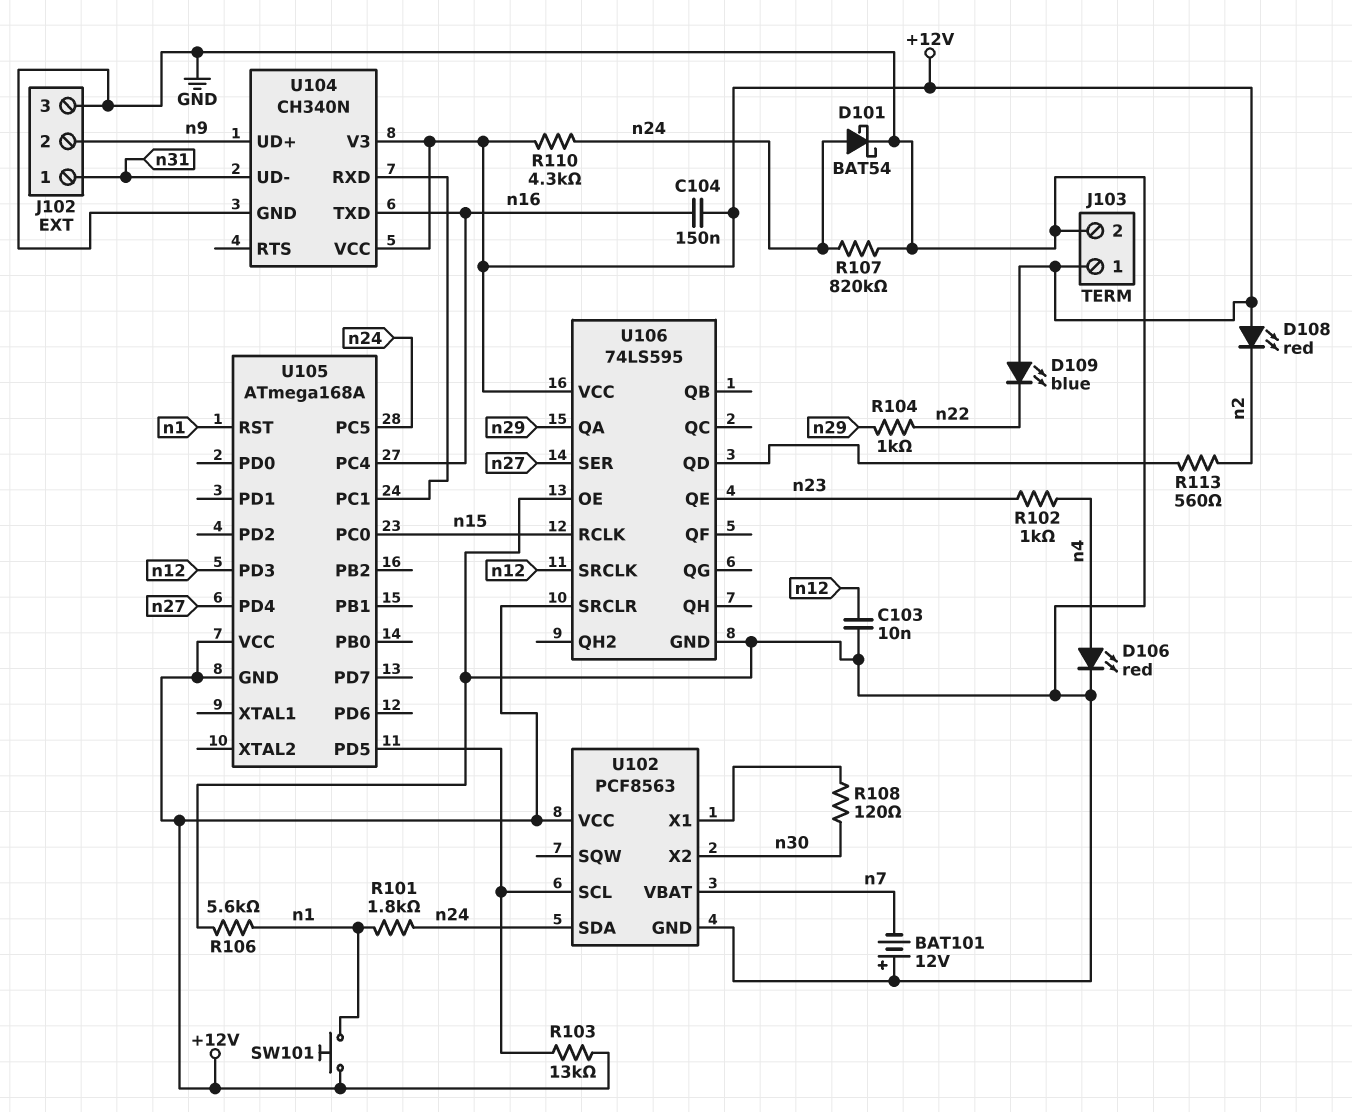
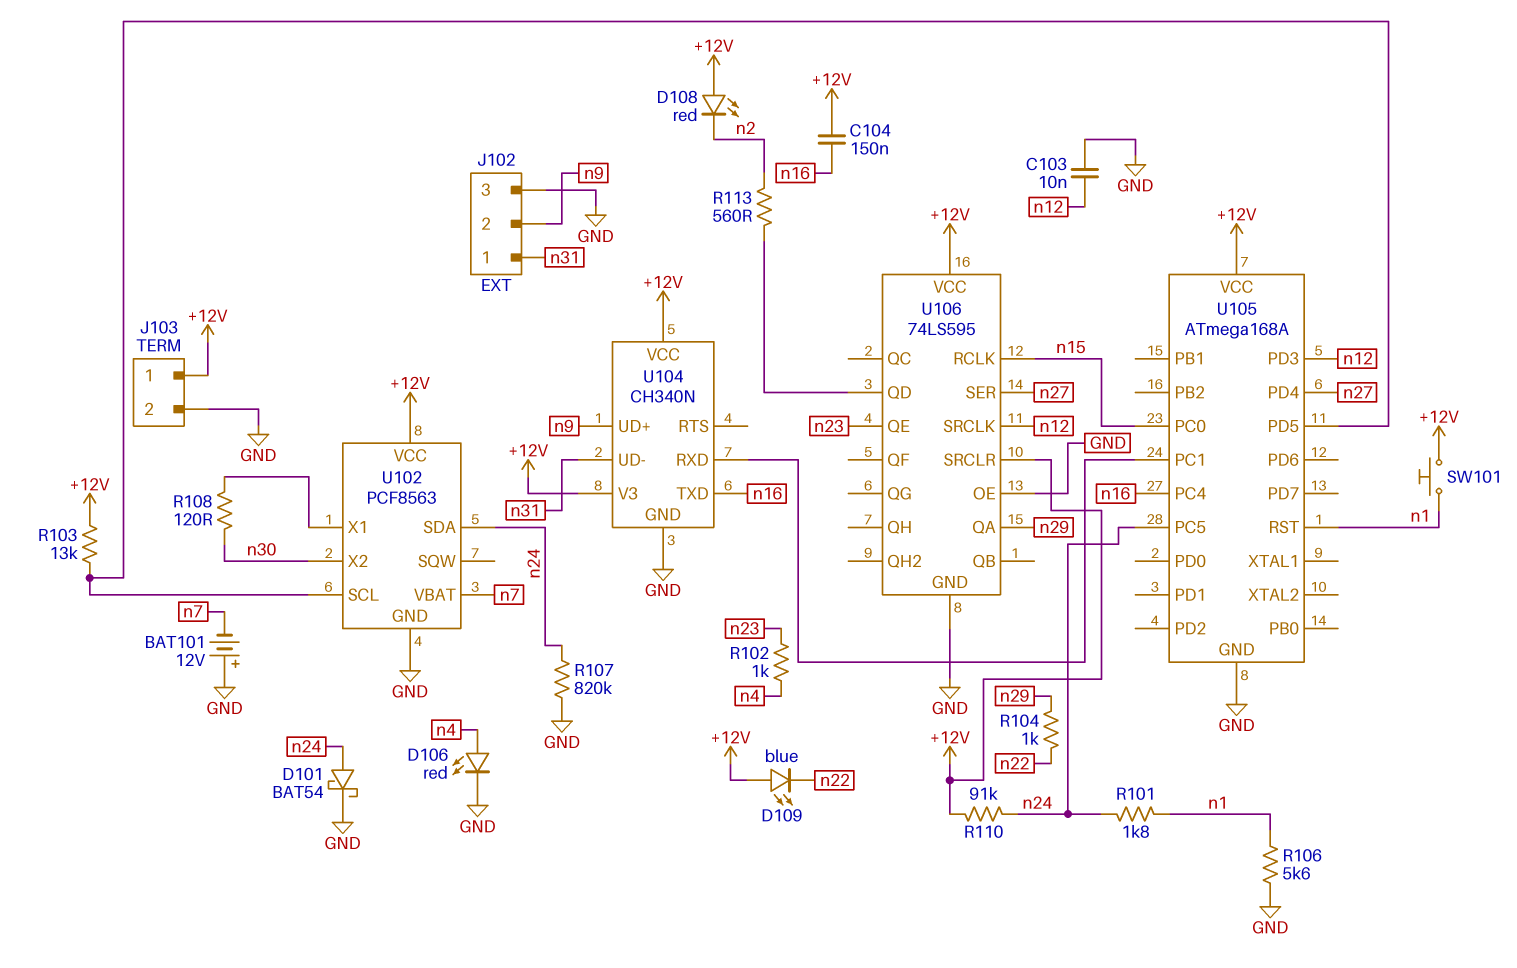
R110: 4.3k (+12V, n24) -> 91k (+12V, n24)
U105 pin GND: +12V -> GND

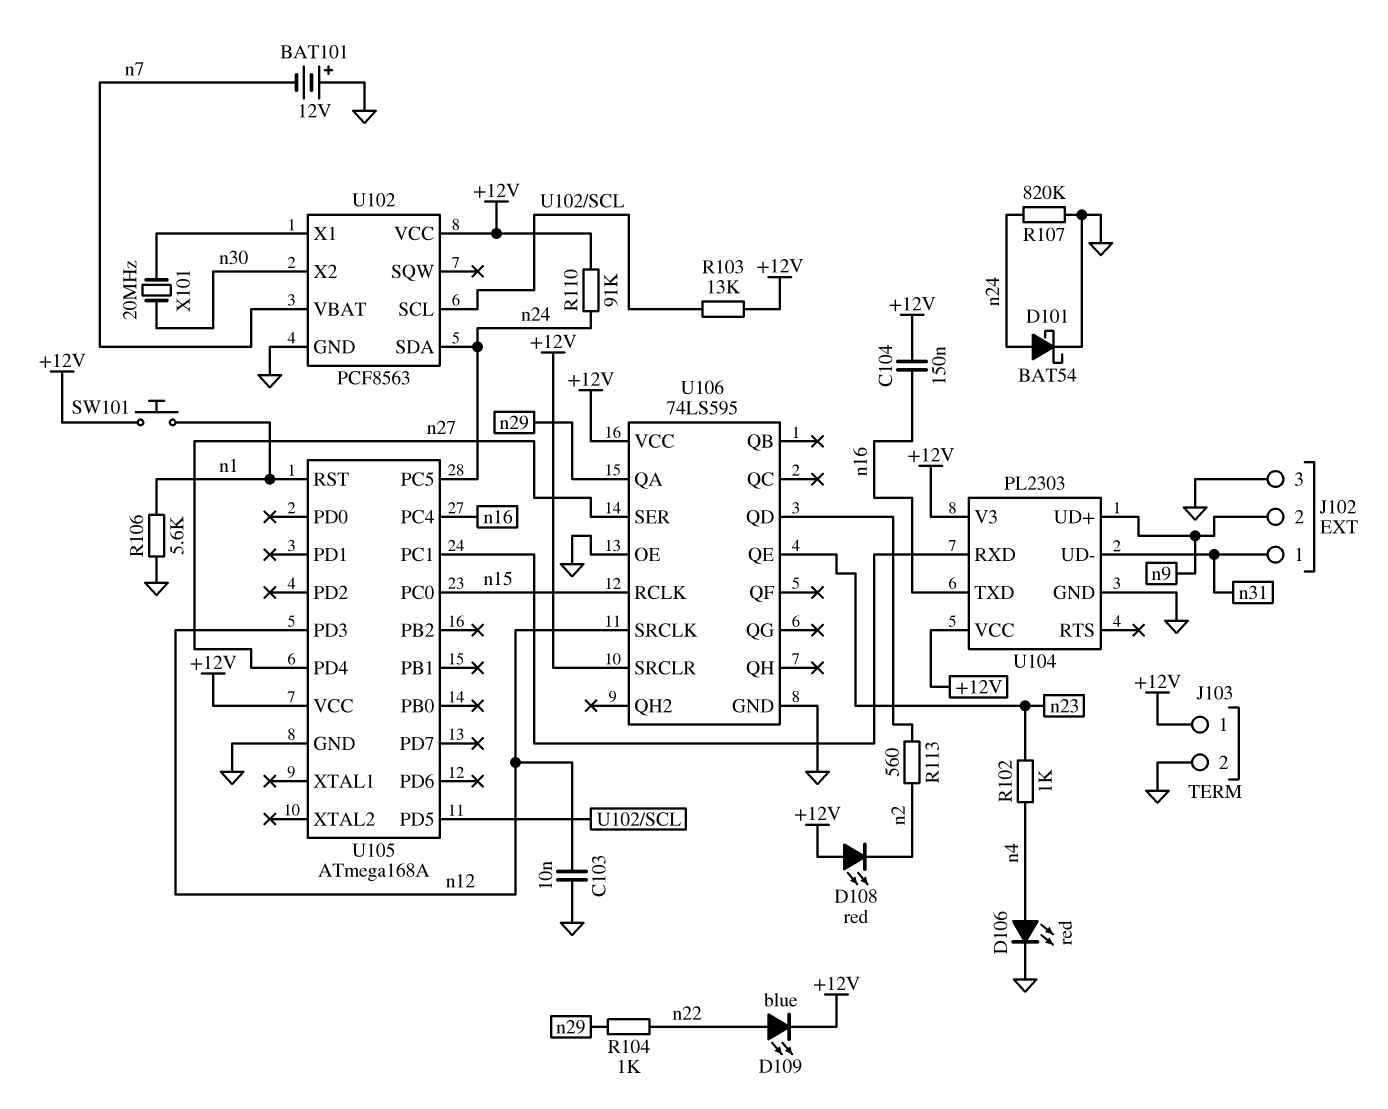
D109: LED blue (A +12V, K n22) -> LED blue (A n22, K +12V)
R101: 1.8k (n1, n24) -> none
R108: 120 (U102/X1, n30) -> none
U104: CH340N -> PL2303
X101: none -> 20MHz (U102/X1, n30)

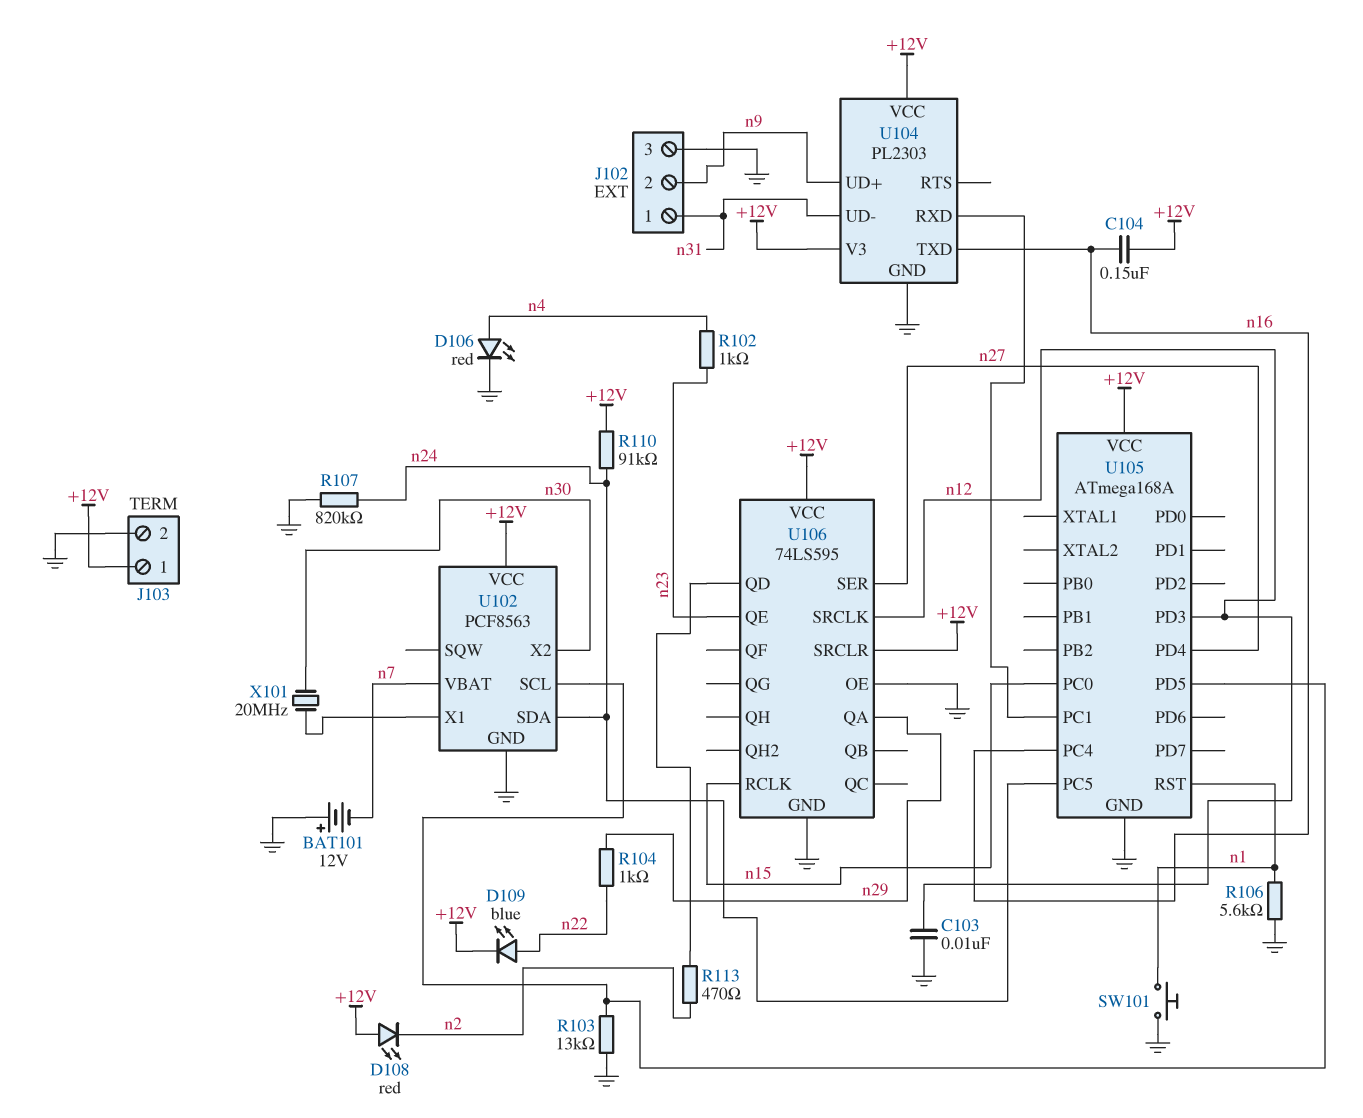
D101: schottky BAT54 (A n24, K GND) -> none
R103: 13k (+12V, U102/SCL) -> 13k (GND, U102/SCL)
R113: 560 (U106/QD, n2) -> 470 (U106/QD, n2)
SW101: button (+12V, n1) -> button (GND, n1)

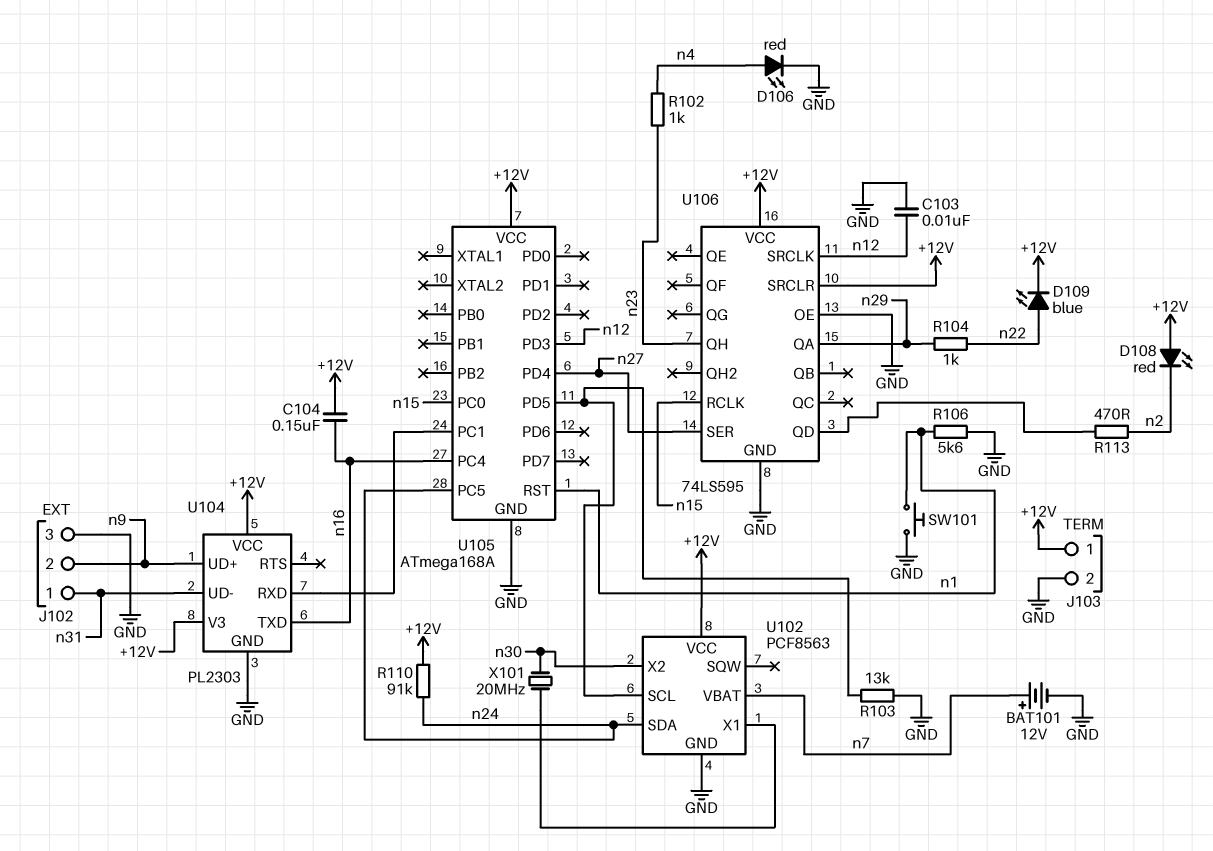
BAT101: 12V (plus GND, minus n7) -> 12V (plus n7, minus GND)
R107: 820k (GND, n24) -> none
U106 pin QE: n23 -> none
U106 pin QH: none -> n23

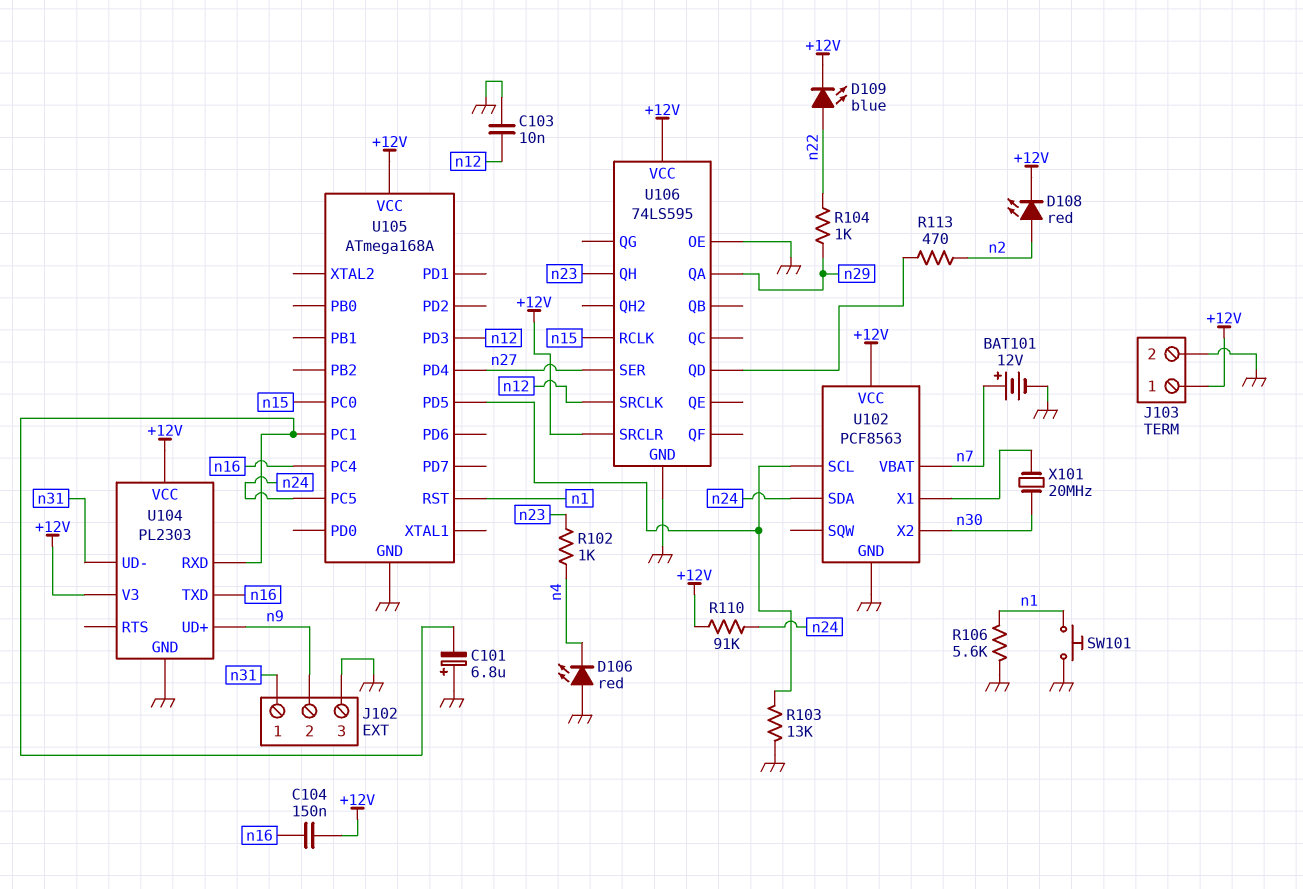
C101: none -> 6.8uF (plus GND, minus U104/RXD)
D106: LED red (A n4, K GND) -> LED red (A GND, K n4)
D108: LED red (A +12V, K n2) -> LED red (A n2, K +12V)

